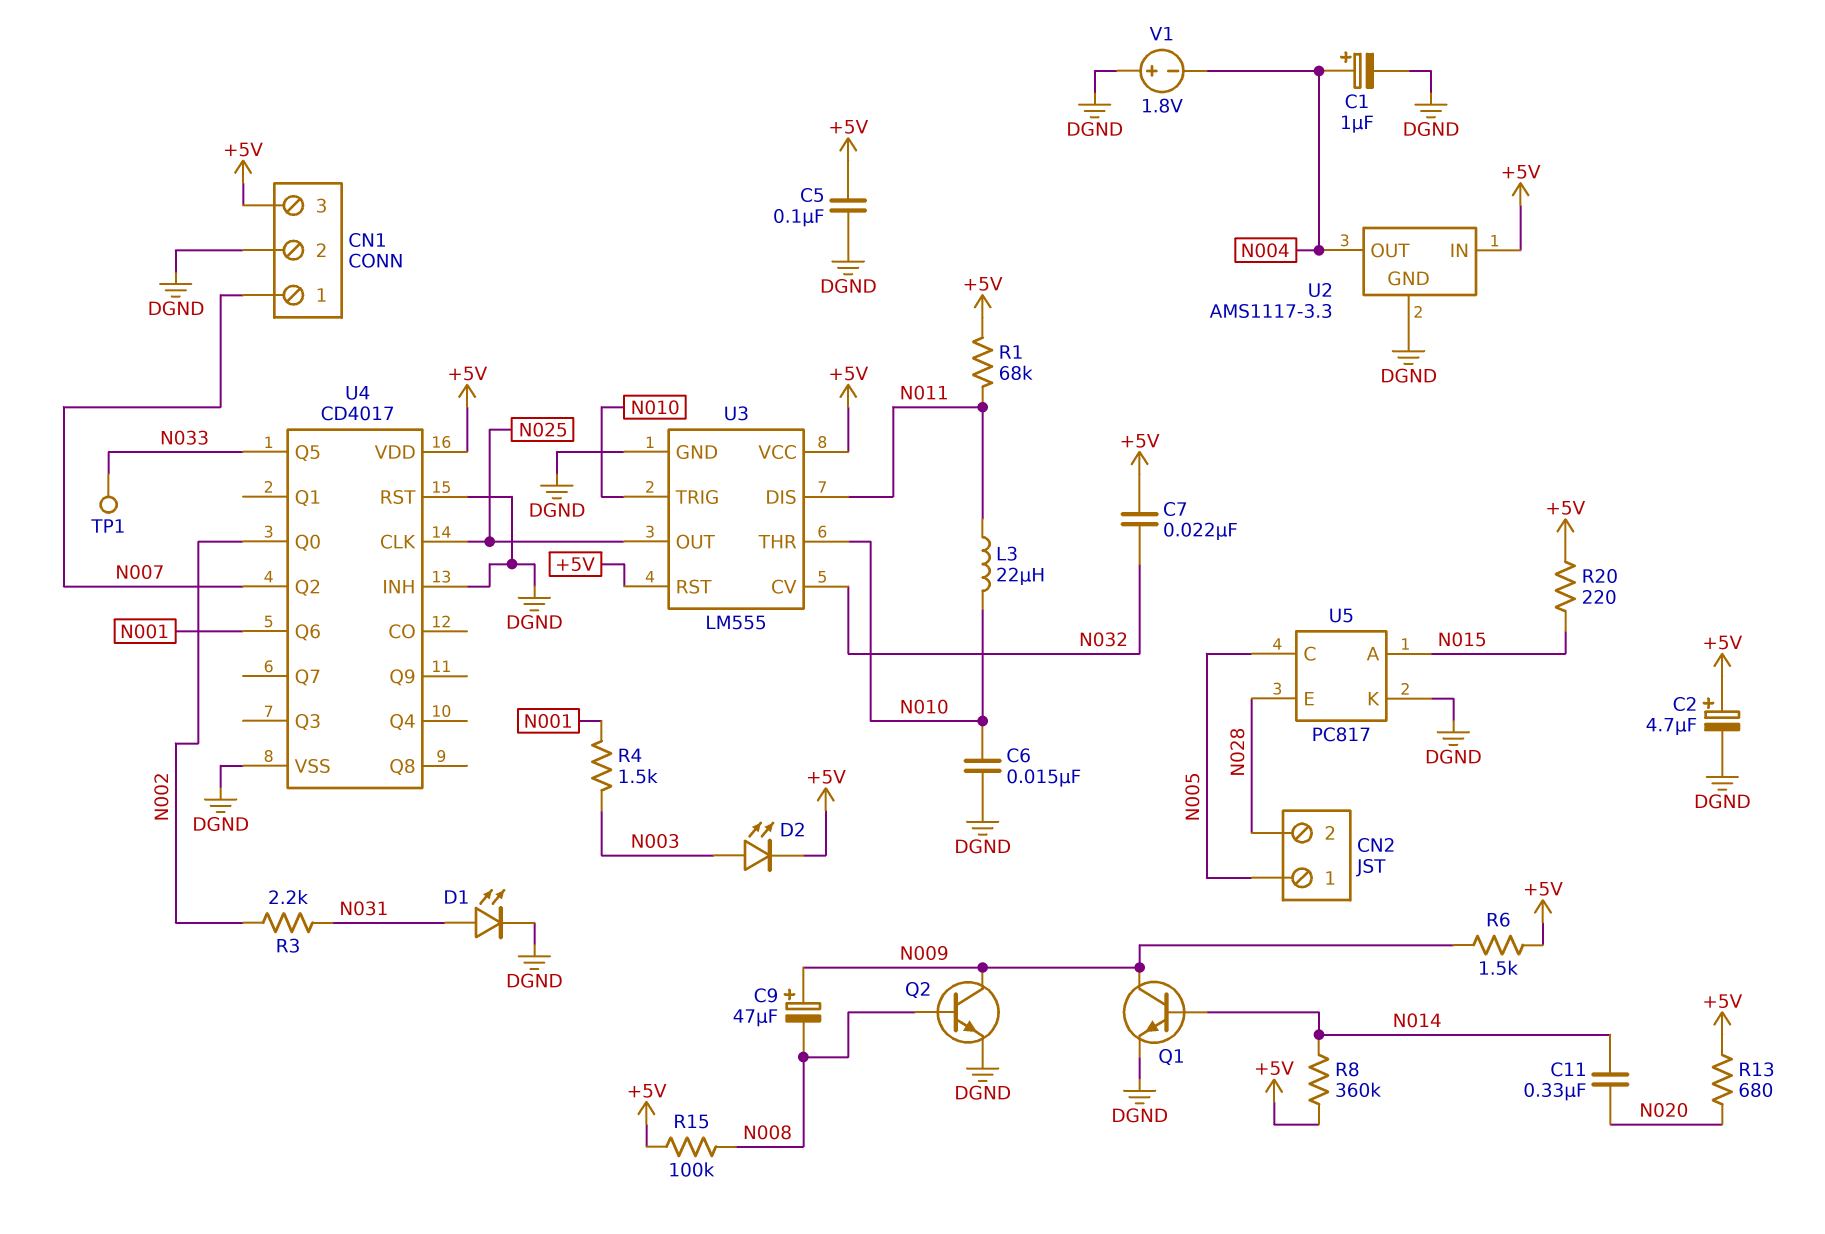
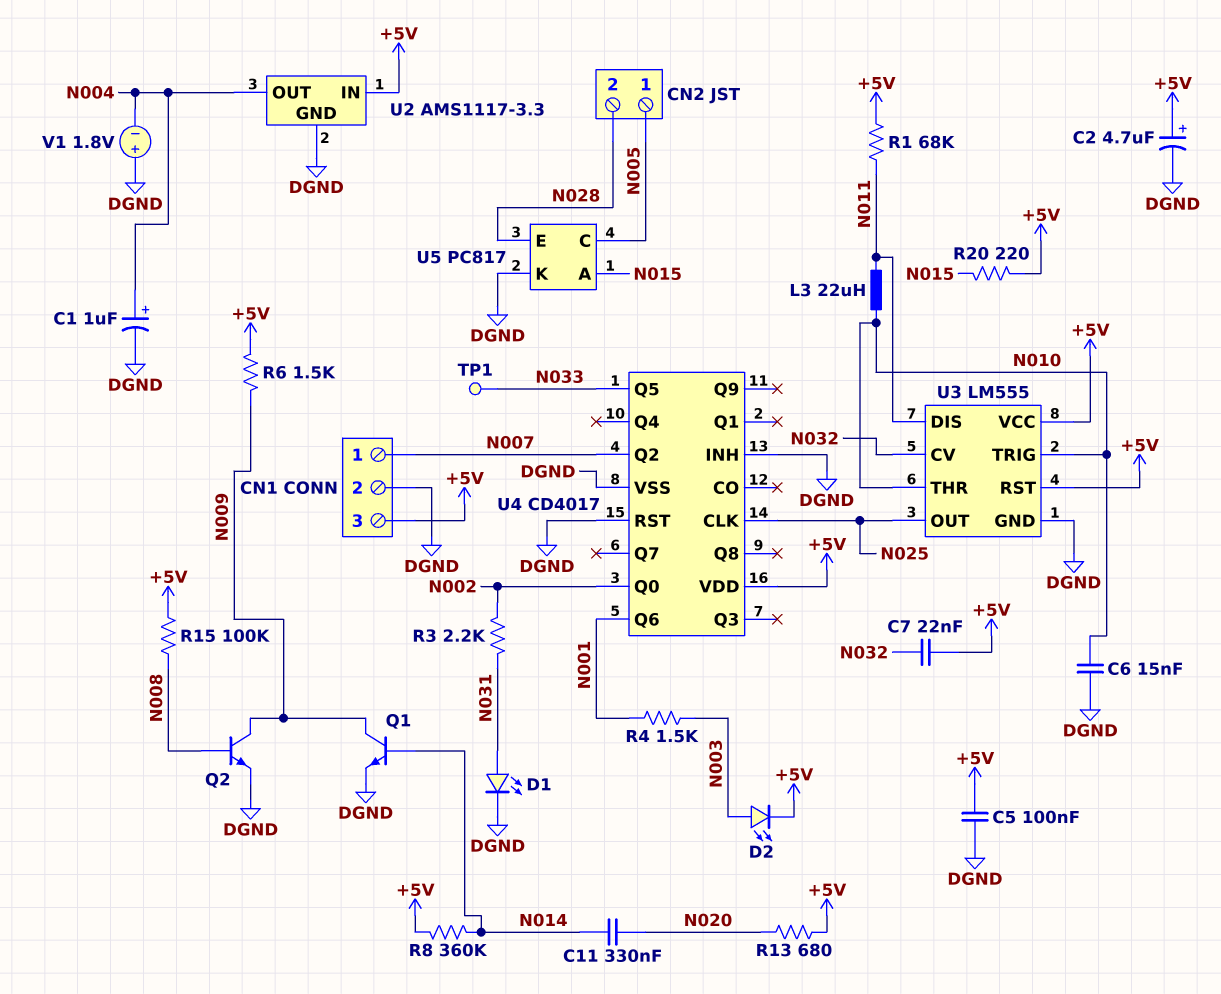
C9: 47uF (plus N009, minus N008) -> none

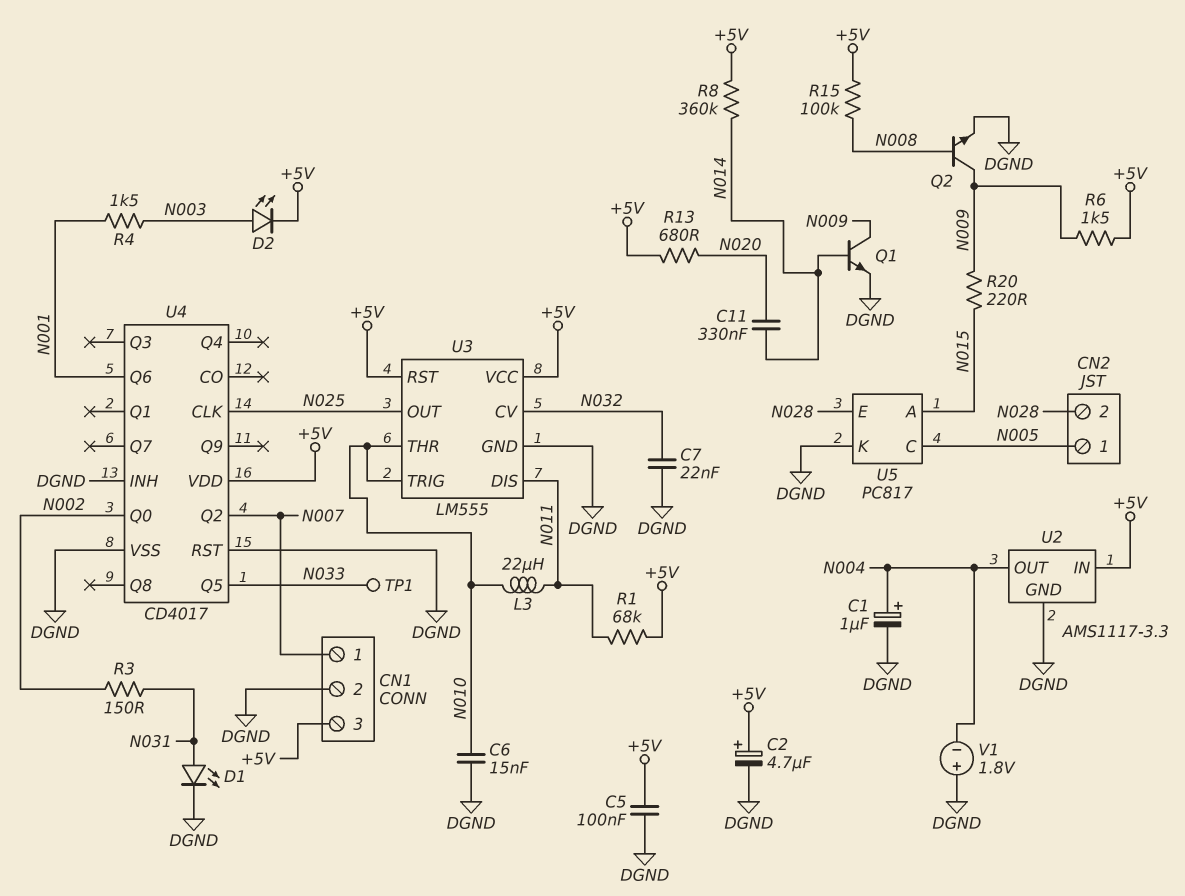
C7: 22nF (+5V, N032) -> 22nF (DGND, N032)
R3: 2.2k (N002, N031) -> 150 (N002, N031)
R20: 220 (+5V, N015) -> 220 (N009, N015)

